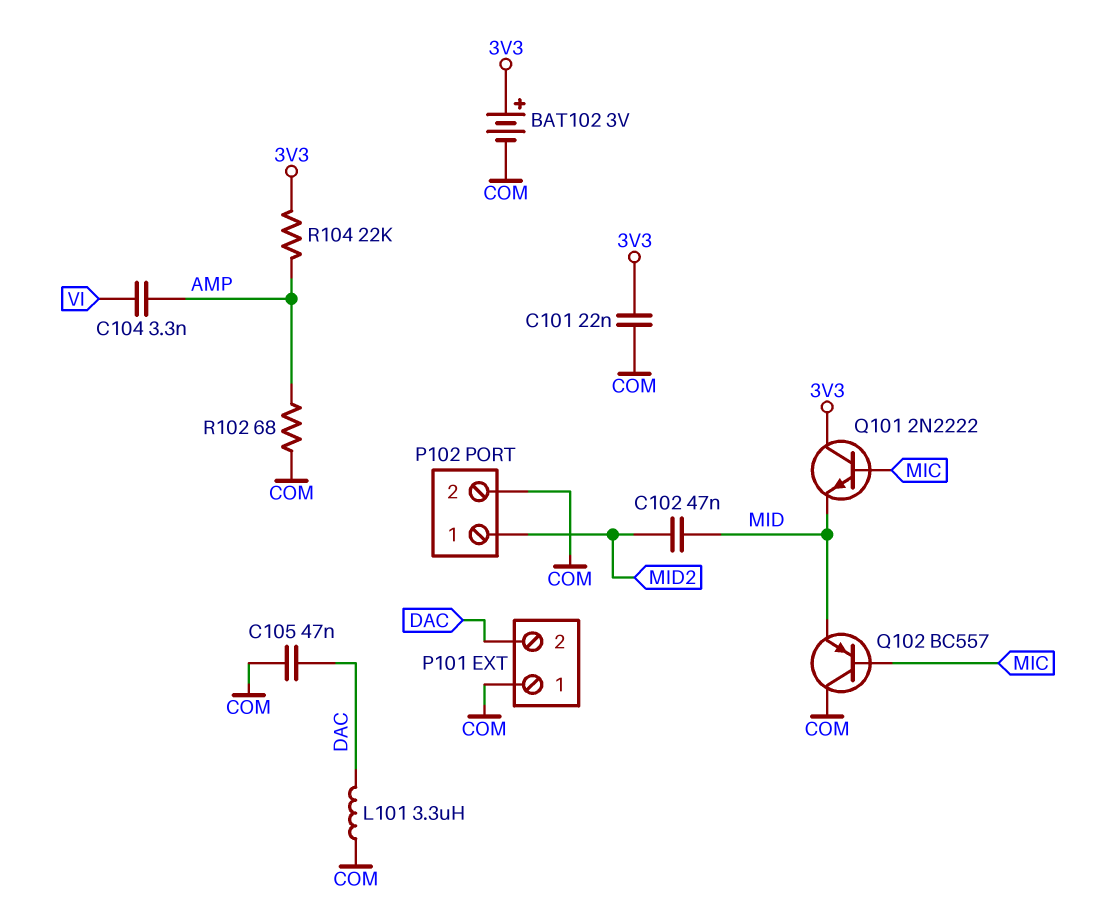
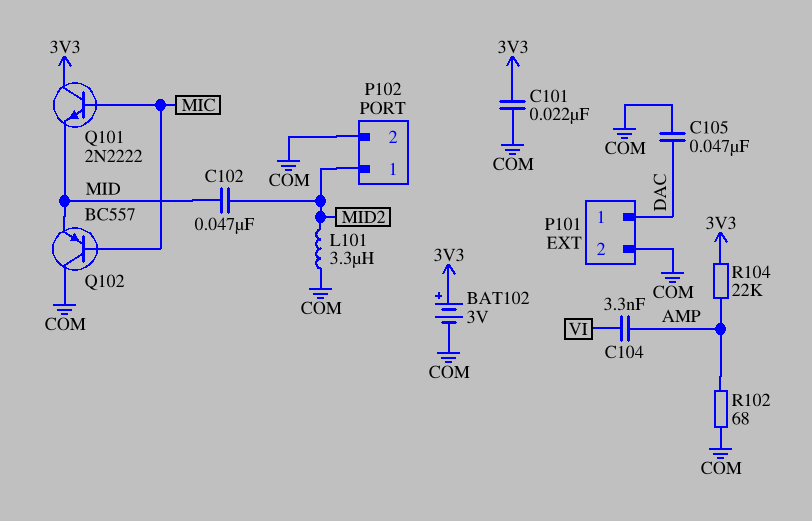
L101: 3.3uH (COM, DAC) -> 3.3uH (COM, MID2)
P101 pin 1: COM -> DAC
P101 pin 2: DAC -> COM

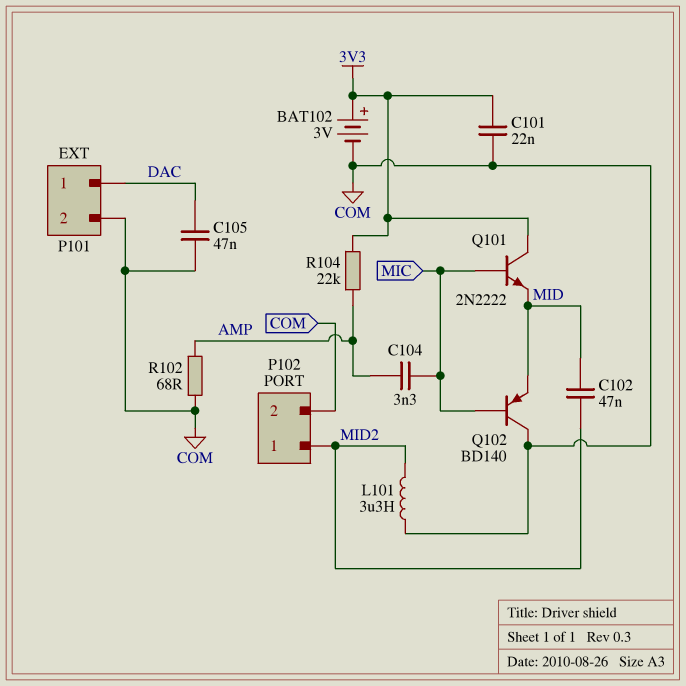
C104: 3.3nF (AMP, VI) -> 3.3nF (AMP, MIC)
Q102: PNP BC557 (B MIC, C COM, E MID) -> PNP BD140 (B MIC, C COM, E MID)

